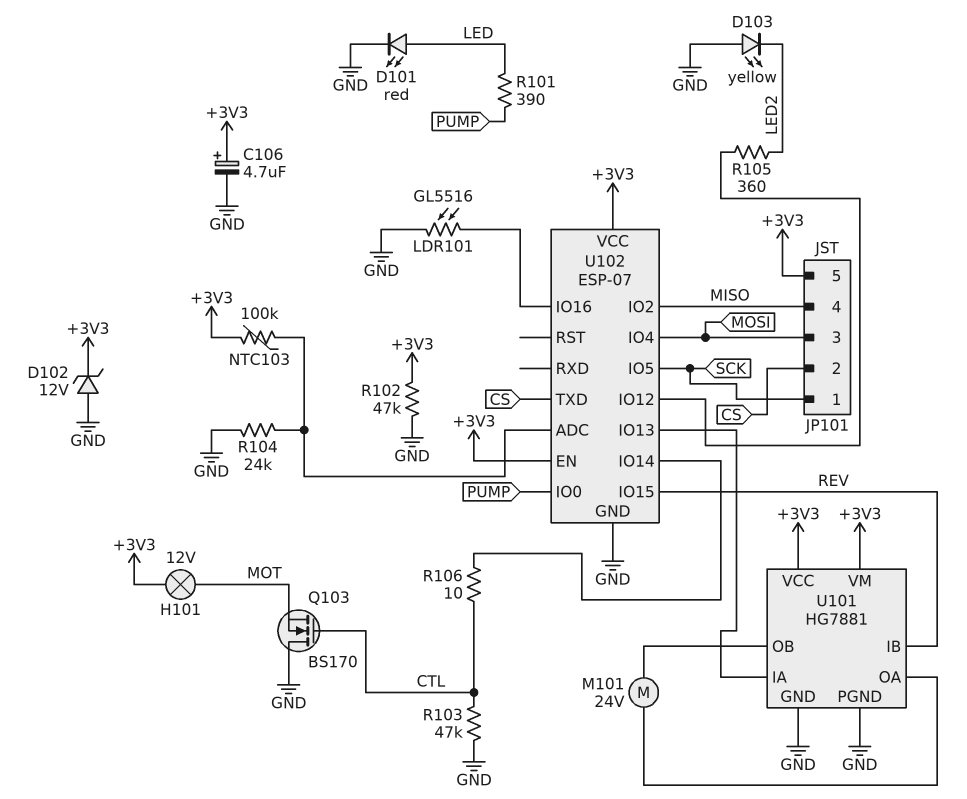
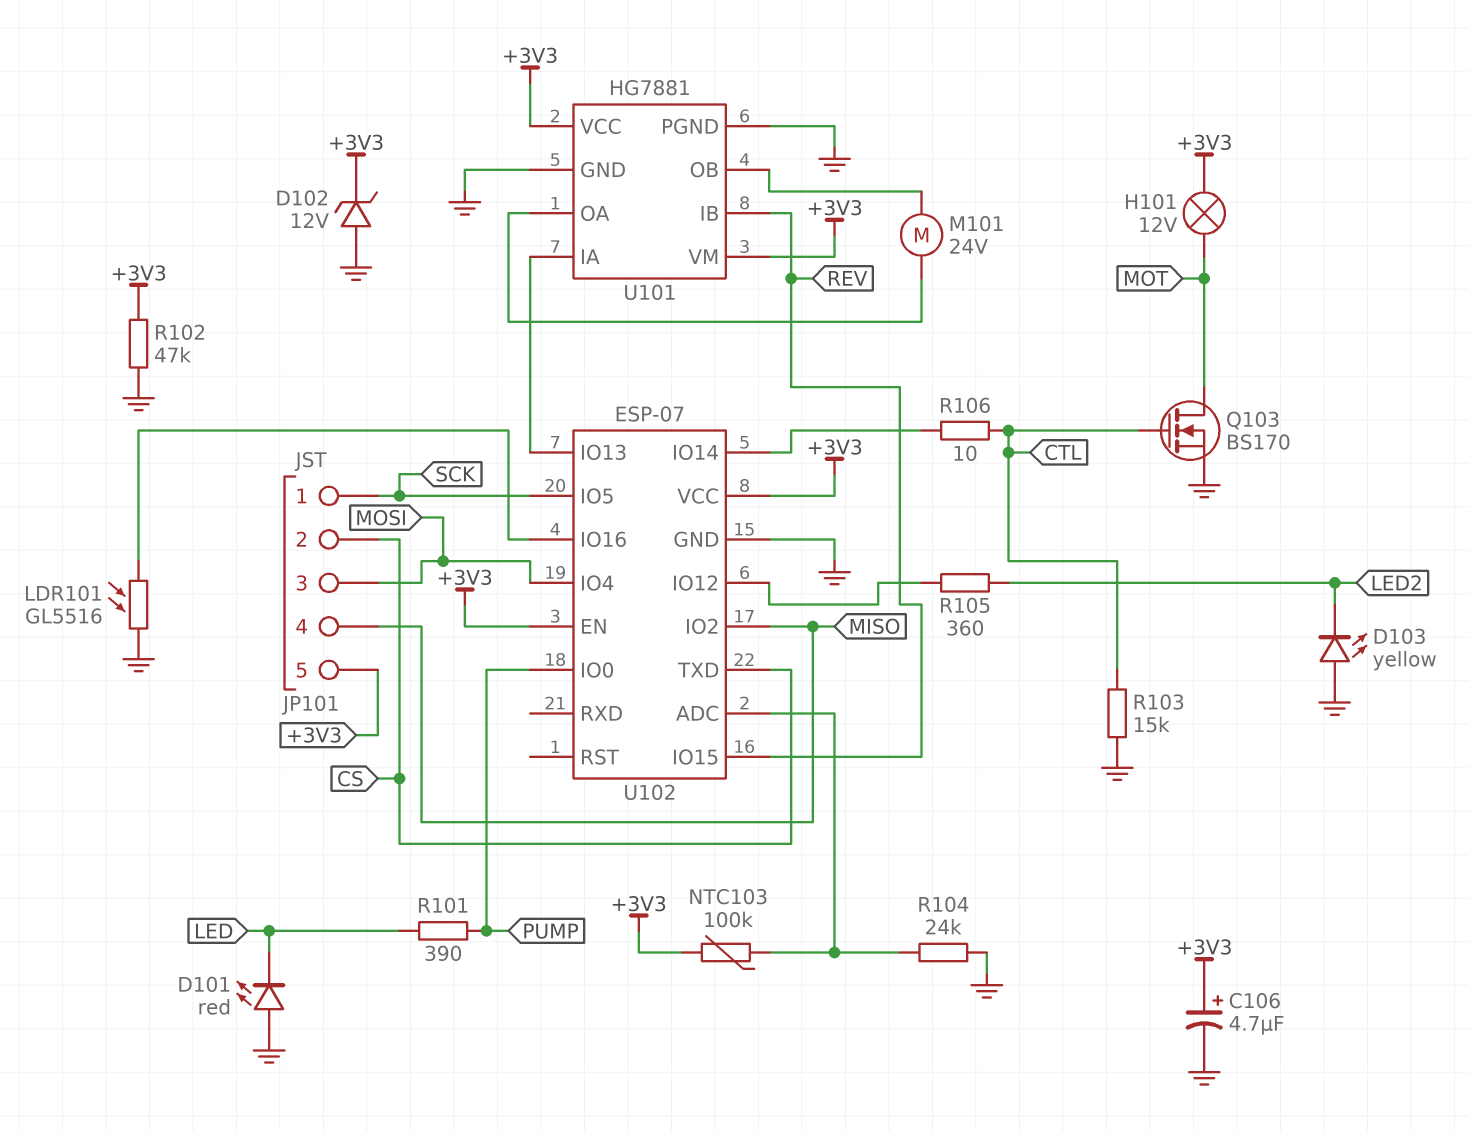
D101: LED red (A LED, K GND) -> LED red (A GND, K LED)
Q103: NMOS BS170 (G CTL, D GND, S MOT) -> NMOS BS170 (G CTL, D MOT, S GND)
R103: 47k (CTL, GND) -> 15k (CTL, GND)

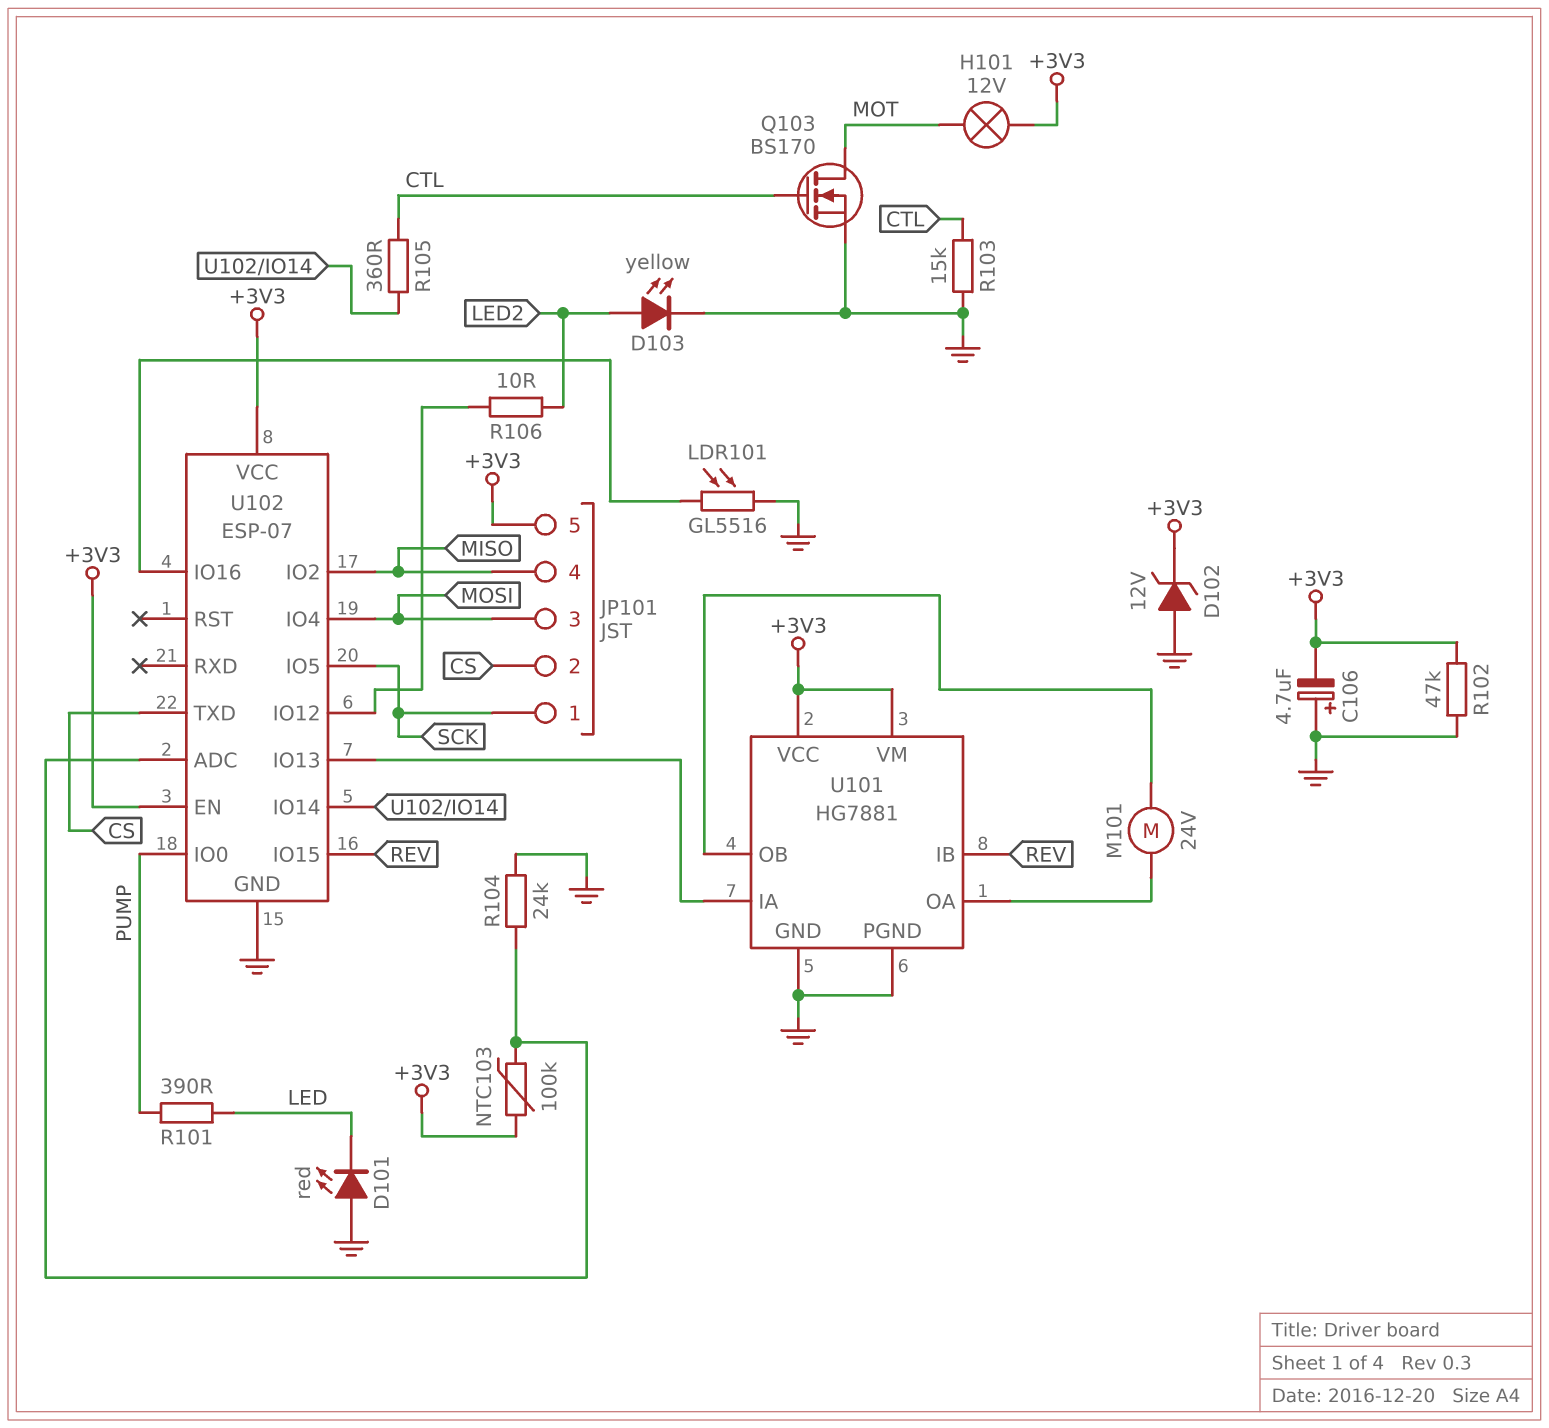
C106: 4.7uF (plus +3V3, minus GND) -> 4.7uF (plus GND, minus +3V3)
D103: LED yellow (A GND, K LED2) -> LED yellow (A LED2, K GND)
R105: 360 (LED2, U102/IO12) -> 360 (CTL, U102/IO14)
R106: 10 (CTL, U102/IO14) -> 10 (LED2, U102/IO12)

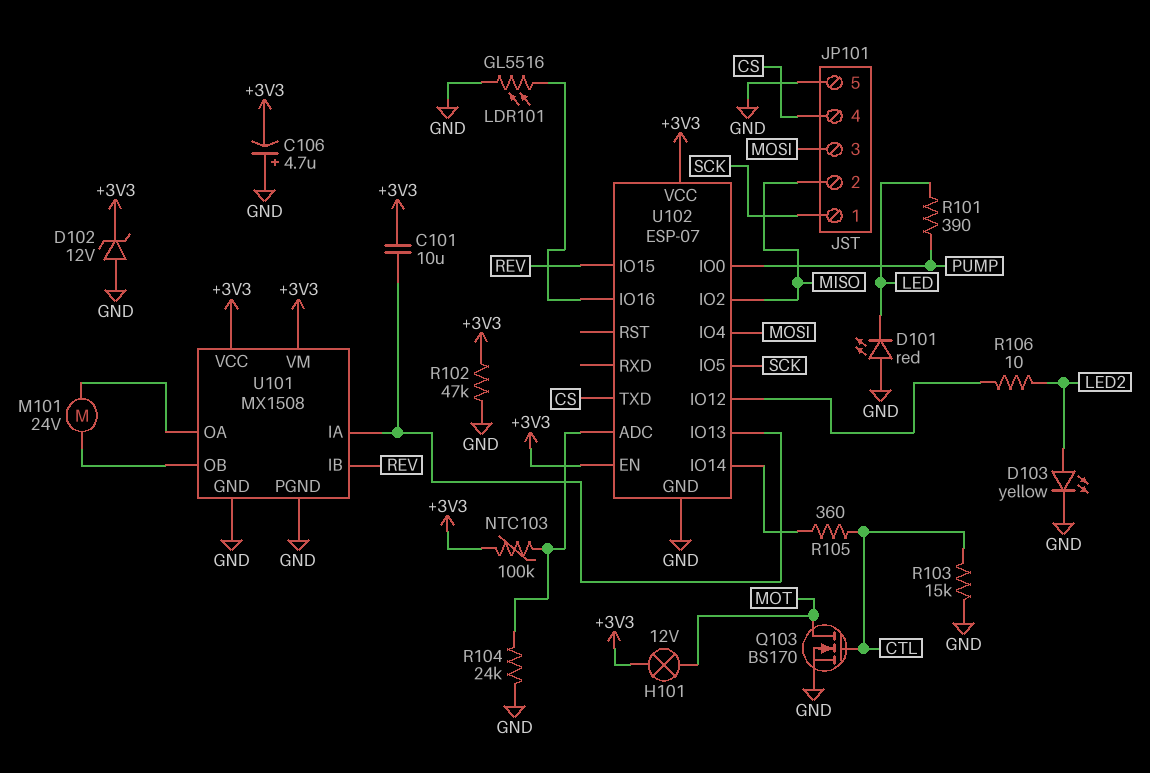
C101: none -> 10uF (+3V3, U101/IA)
JP101 pin 2: CS -> MISO
JP101 pin 4: MISO -> CS
JP101 pin 5: +3V3 -> GND
U101: HG7881 -> MX1508

